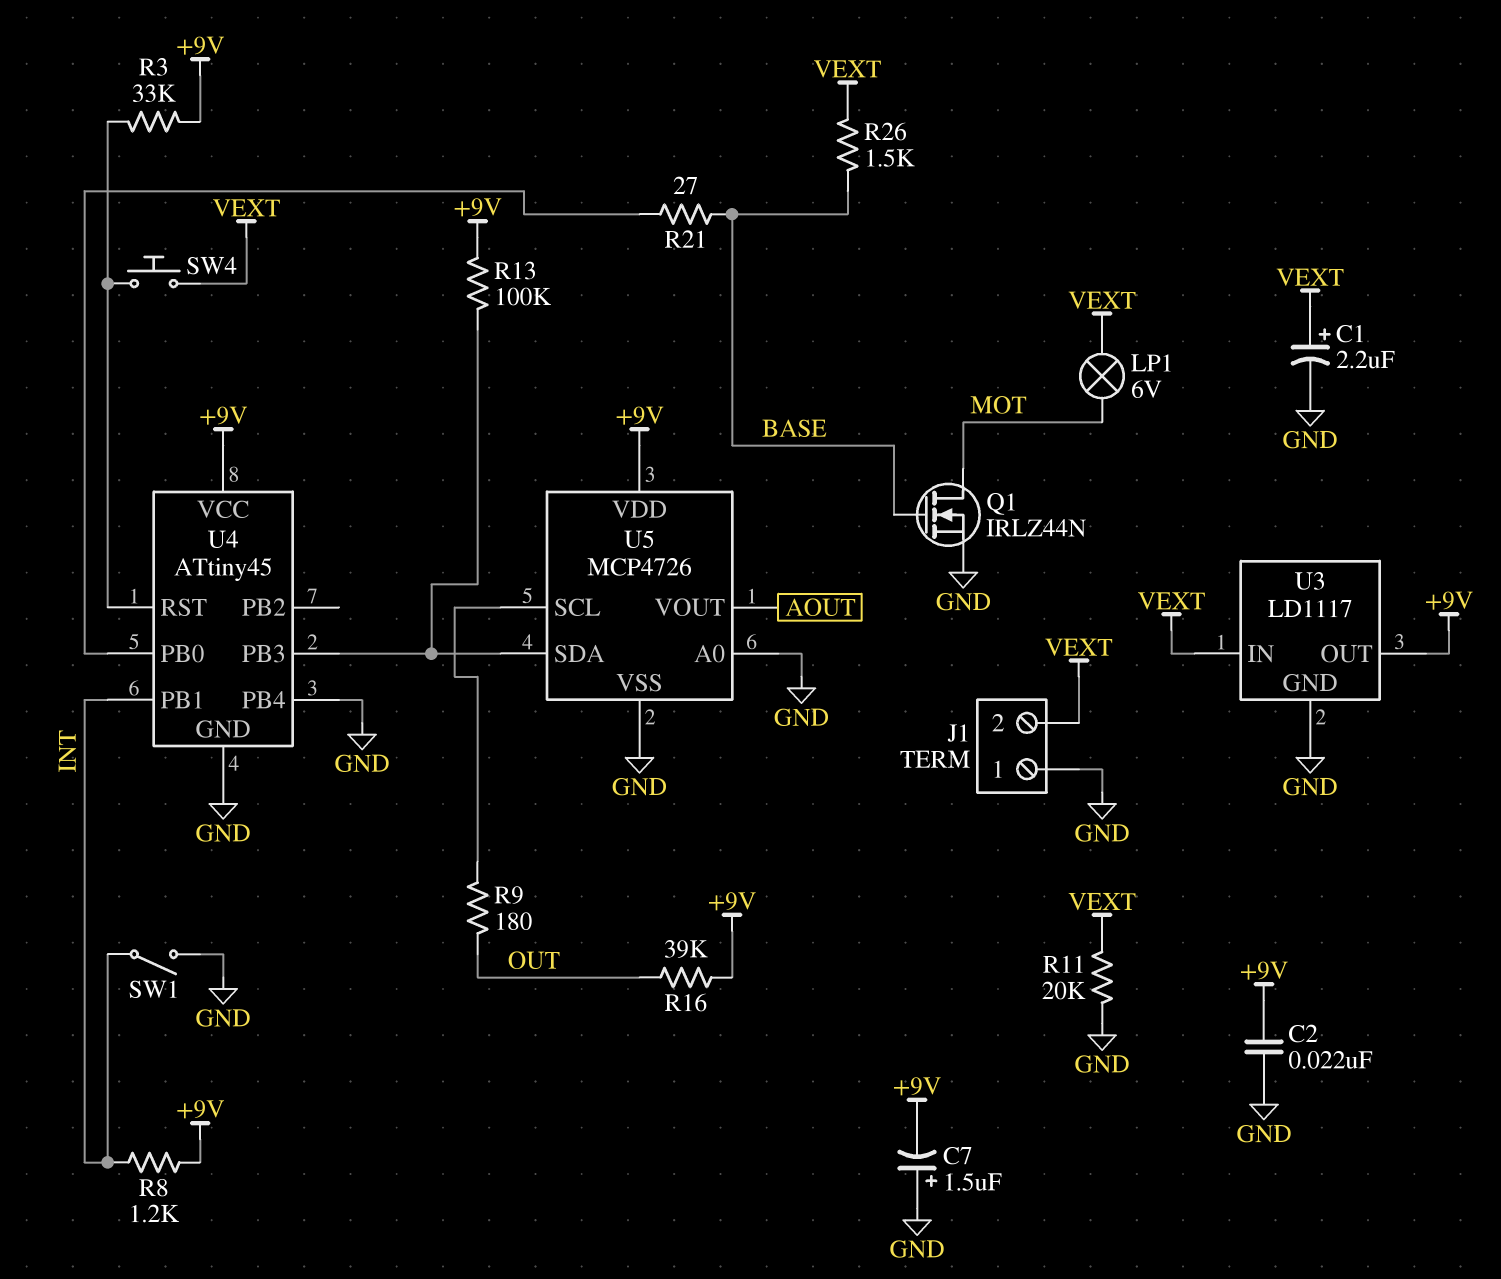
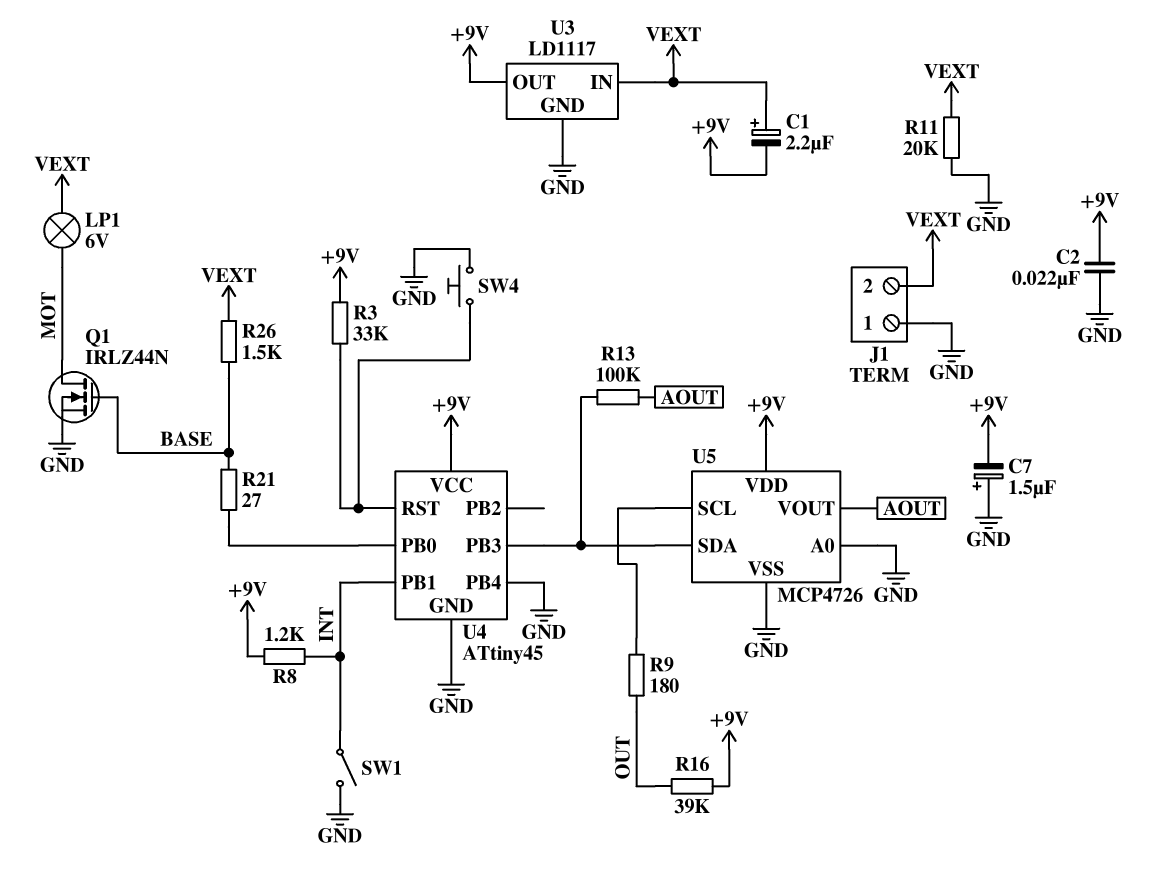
C1: 2.2uF (plus VEXT, minus GND) -> 2.2uF (plus VEXT, minus +9V)
R13: 100k (+9V, U4/PB3) -> 100k (AOUT, U4/PB3)
SW4: button (U4/RST, VEXT) -> button (GND, U4/RST)

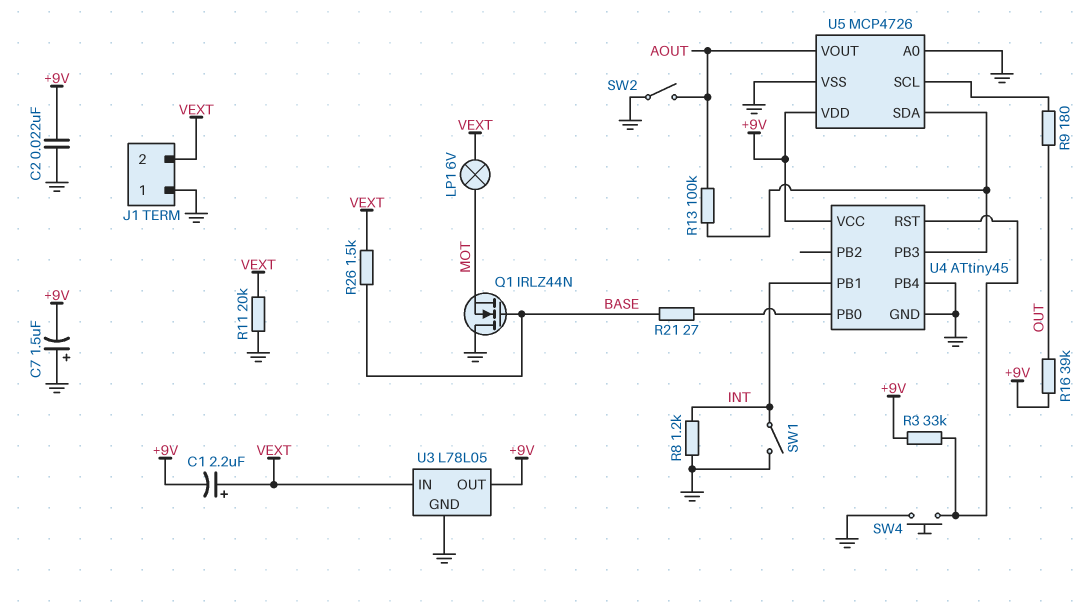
Q1: NMOS IRLZ44N (G BASE, D MOT, S GND) -> NMOS IRLZ44N (G BASE, D GND, S MOT)
R8: 1.2k (+9V, INT) -> 1.2k (GND, INT)
SW2: none -> switch (AOUT, GND)
U3: LD1117 -> L78L05

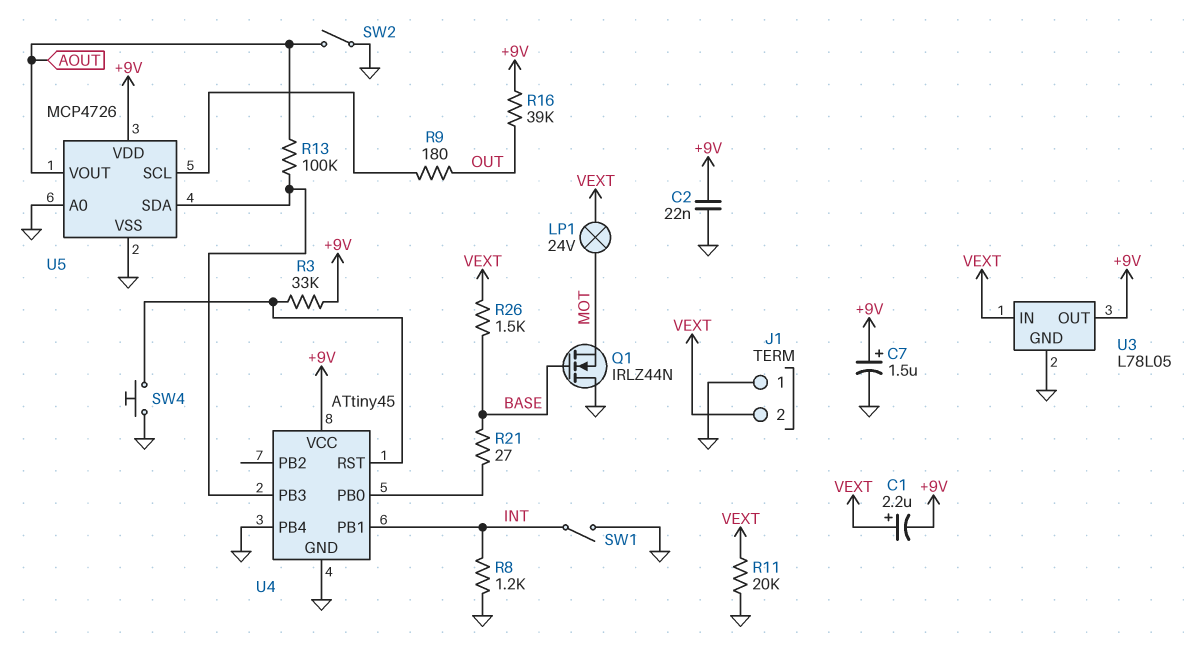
C7: 1.5uF (plus GND, minus +9V) -> 1.5uF (plus +9V, minus GND)
LP1: lamp 6V (MOT, VEXT) -> lamp 24V (MOT, VEXT)

